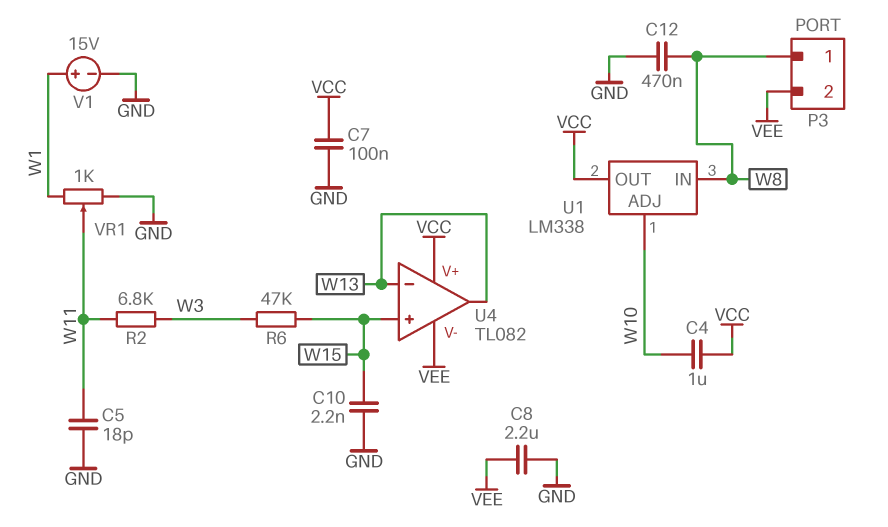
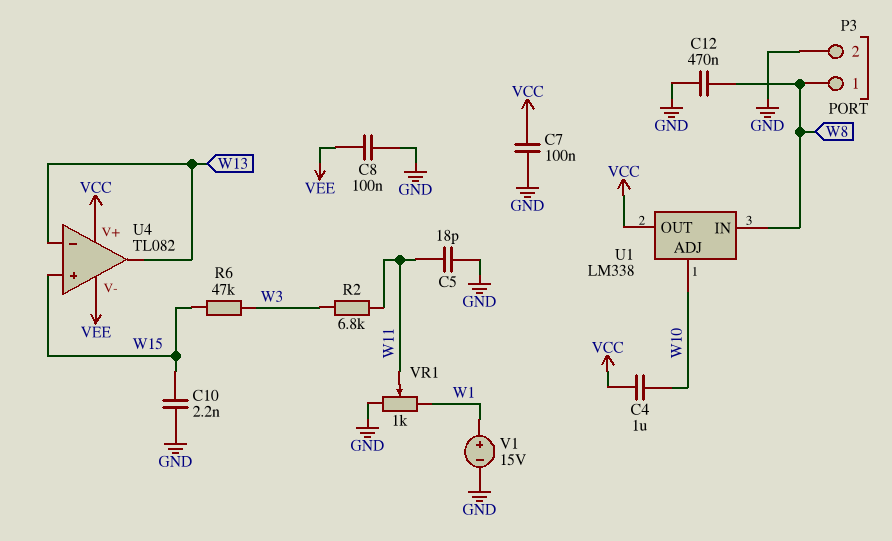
C8: 2.2uF (GND, VEE) -> 100nF (GND, VEE)
P3 pin 2: VEE -> GND

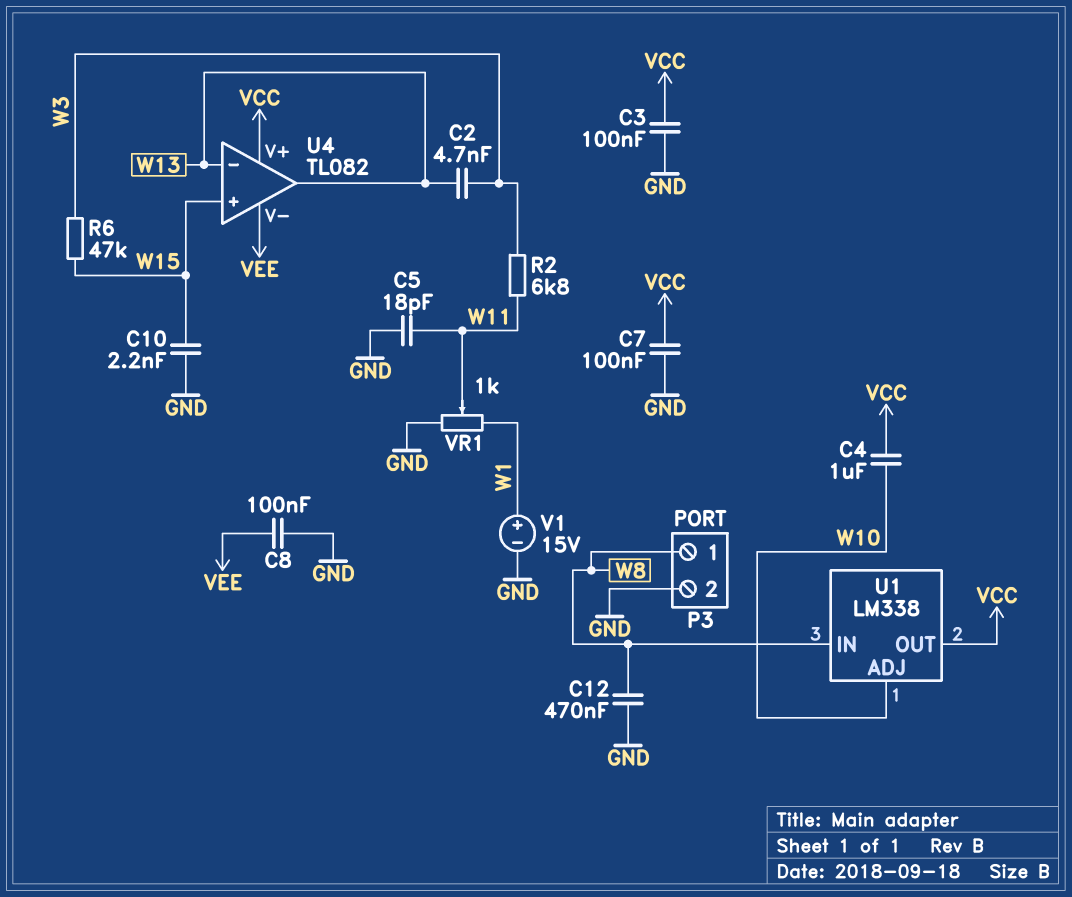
C2: none -> 4.7nF (W3, W13)
C3: none -> 100nF (GND, VCC)

